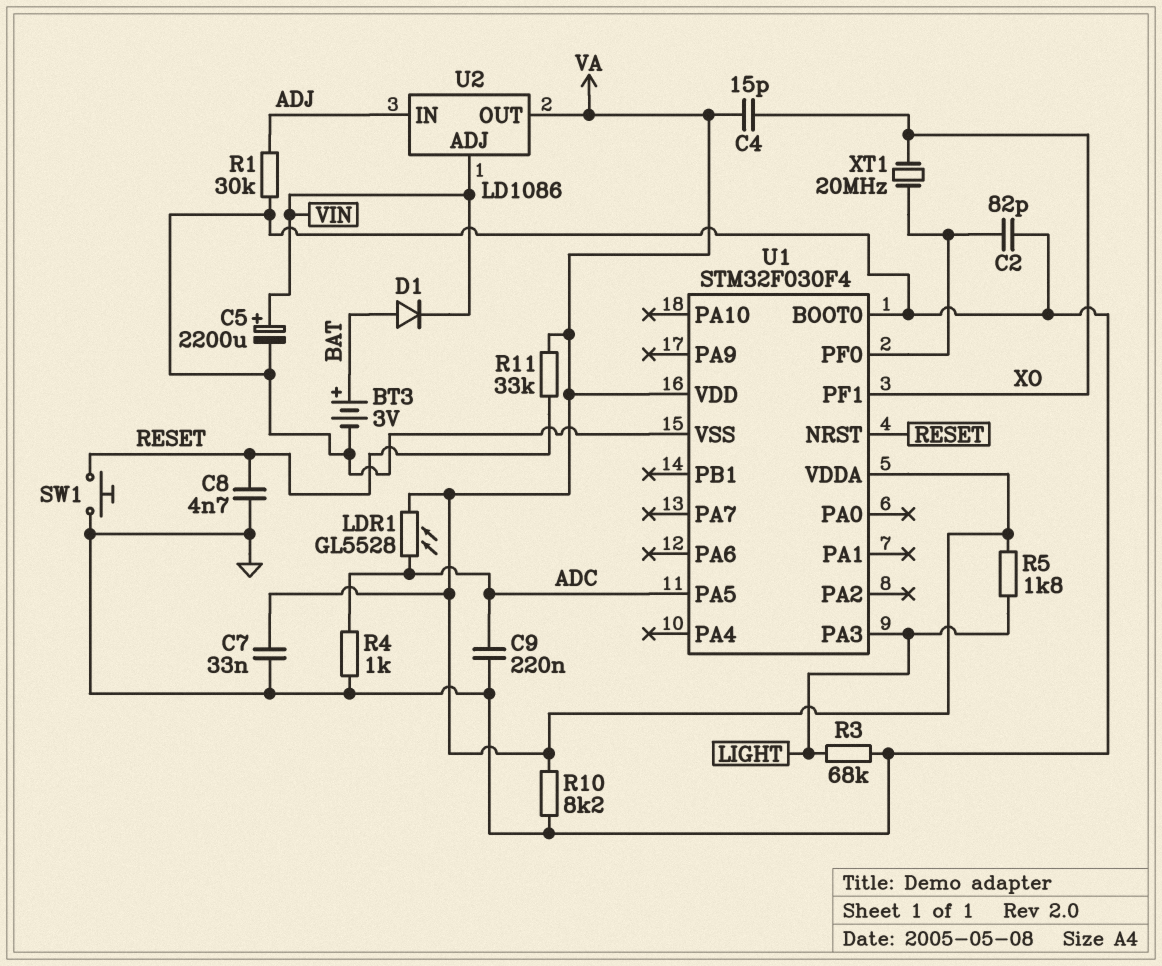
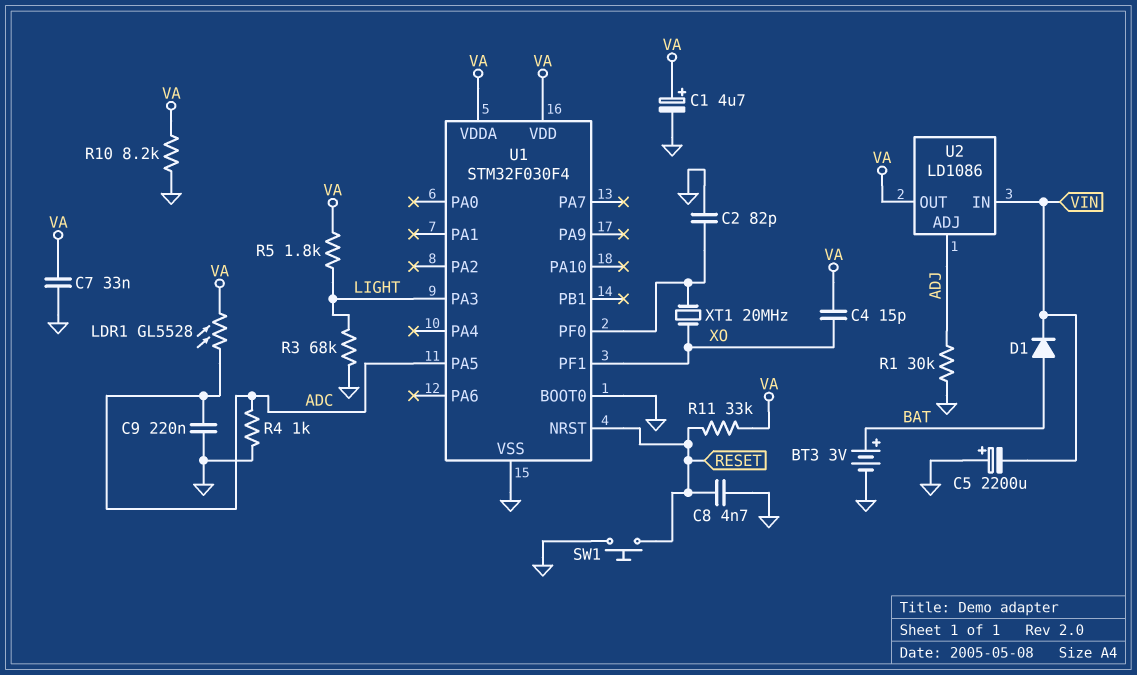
C1: none -> 4.7uF (plus VA, minus GND)
C5: 2200uF (plus VIN, minus GND) -> 2200uF (plus GND, minus VIN)
U2 pin ADJ: VIN -> ADJ
U2 pin IN: ADJ -> VIN

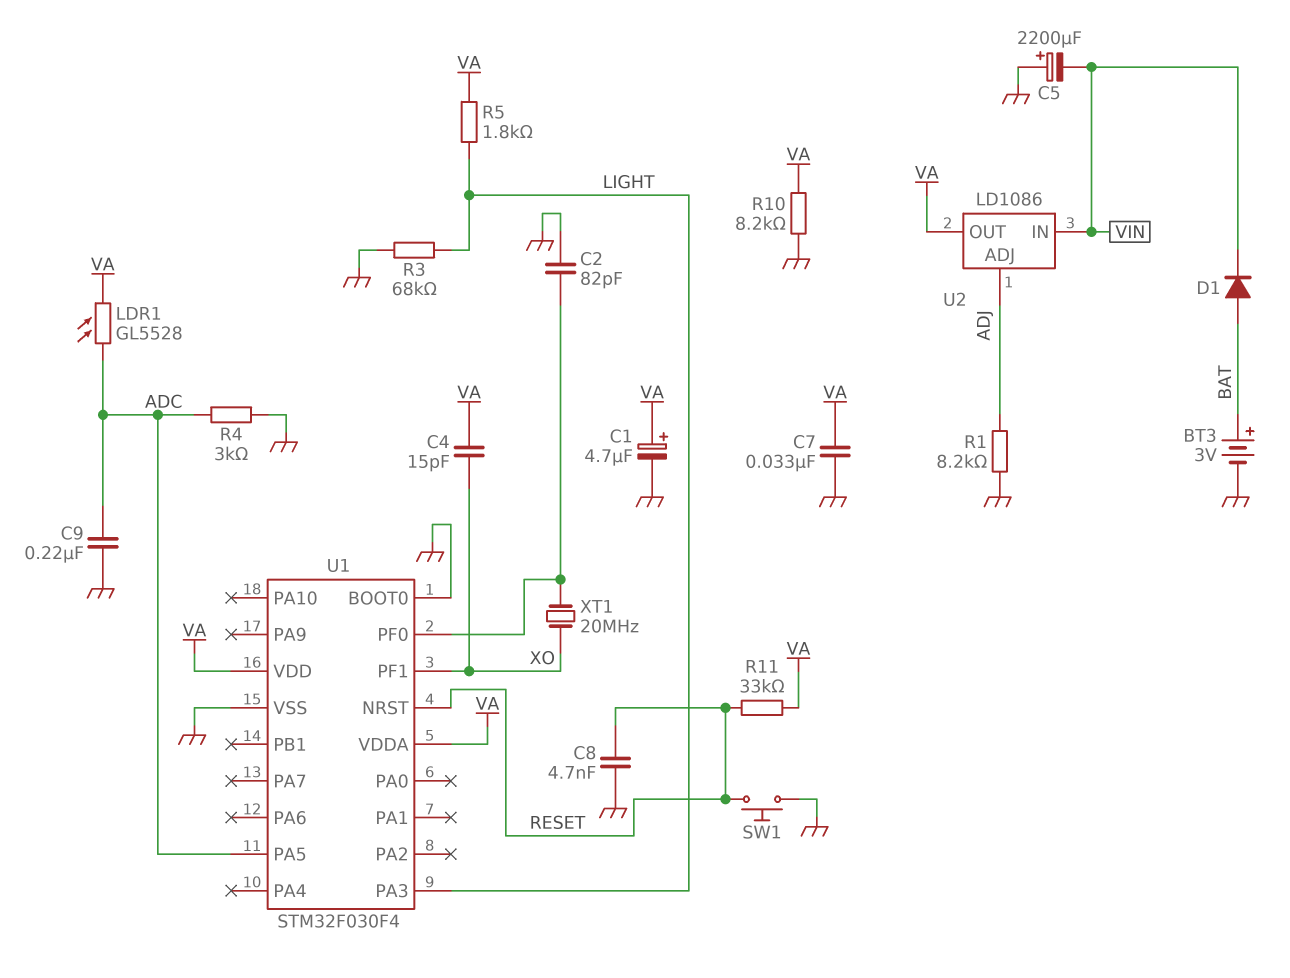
R1: 30k (ADJ, GND) -> 8.2k (ADJ, GND)
R4: 1k (ADC, GND) -> 3k (ADC, GND)

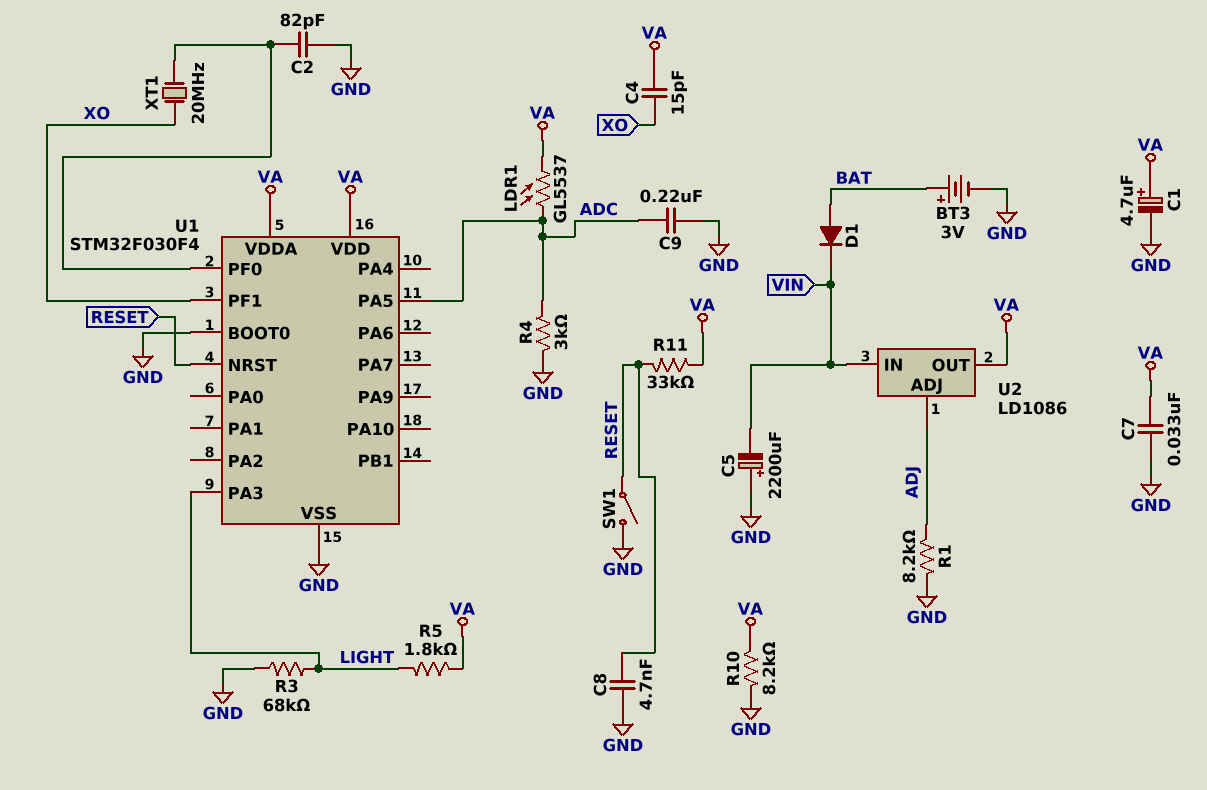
LDR1: GL5528 (ADC, VA) -> GL5537 (ADC, VA)
SW1: button (GND, RESET) -> switch (GND, RESET)

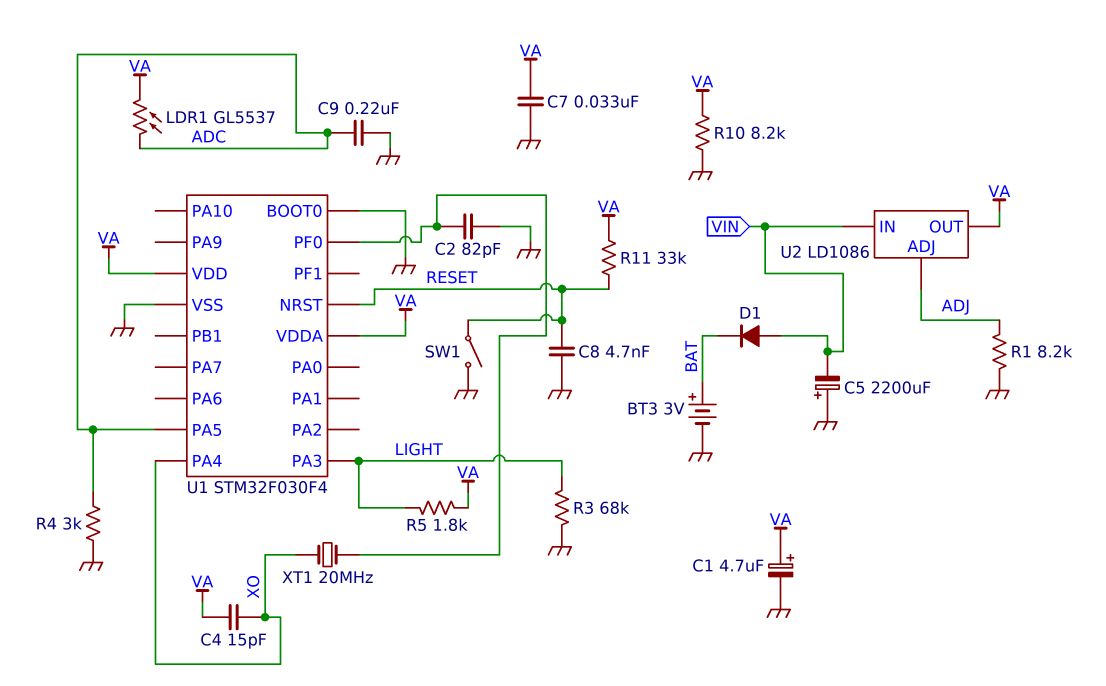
D1: diode (A BAT, K VIN) -> diode (A VIN, K BAT)
U1 pin PA4: none -> XO
U1 pin PF1: XO -> none

